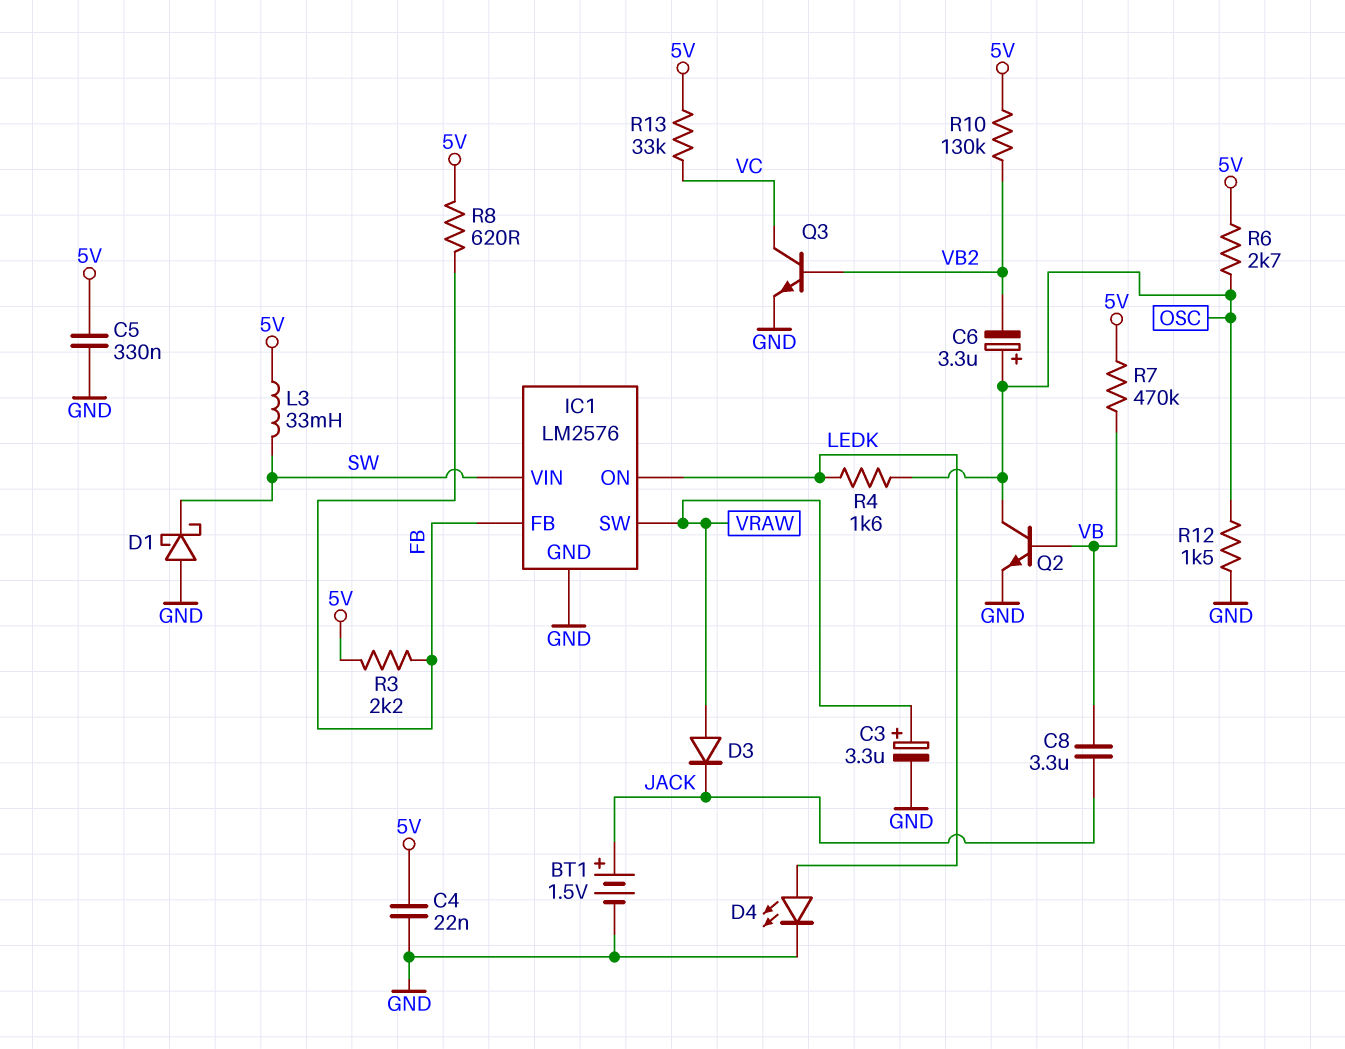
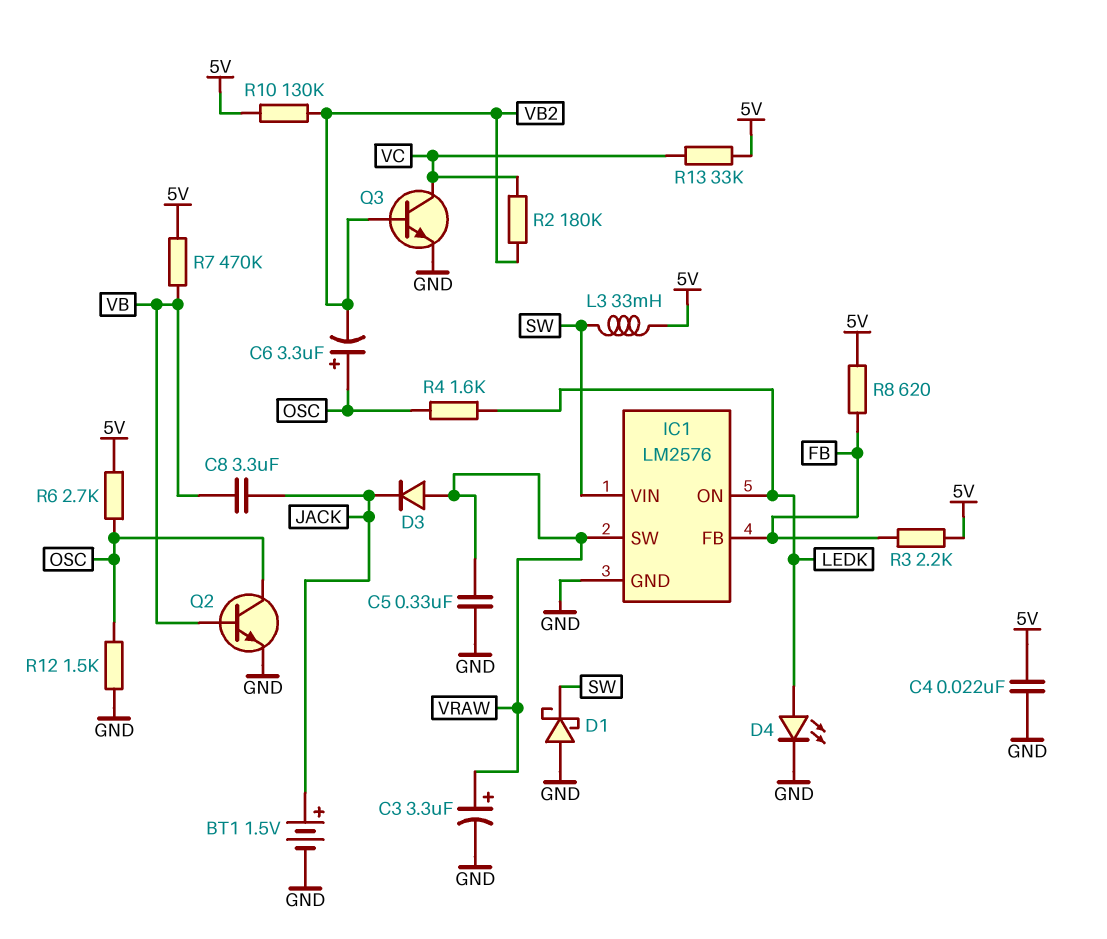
C5: 330nF (5V, GND) -> 330nF (GND, VRAW)
R2: none -> 180k (VB2, VC)

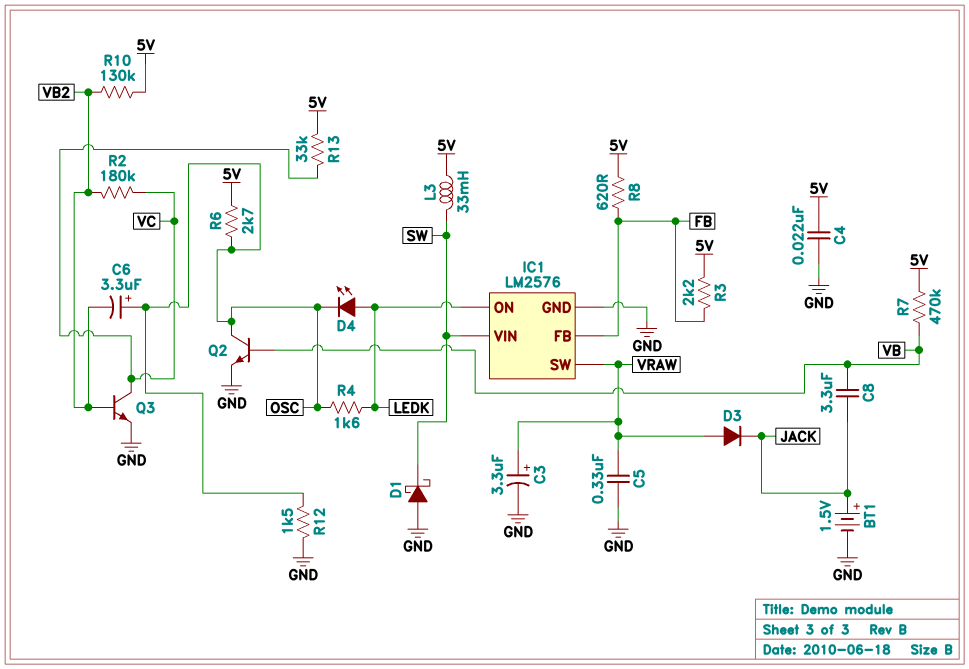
D4: LED (A LEDK, K GND) -> LED (A LEDK, K OSC)

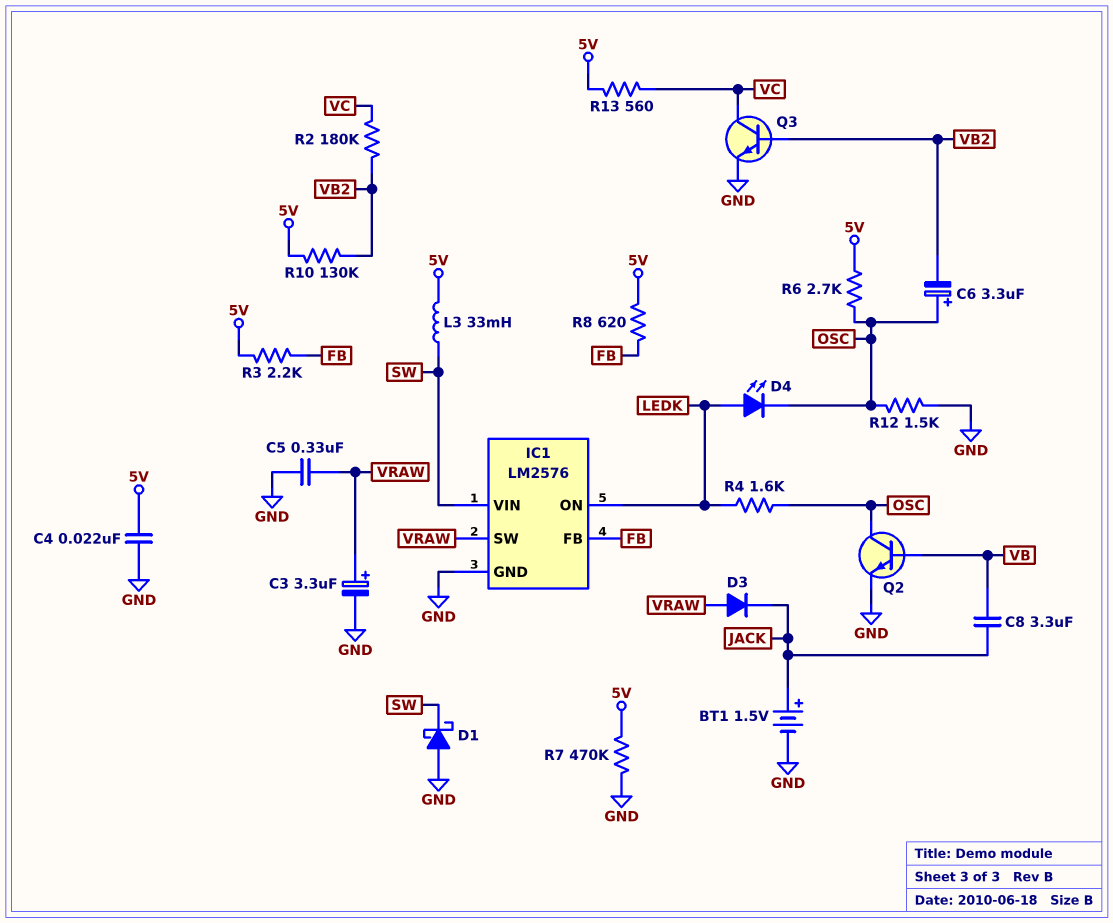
R7: 470k (5V, VB) -> 470k (5V, GND)
R13: 33k (5V, VC) -> 560 (5V, VC)

